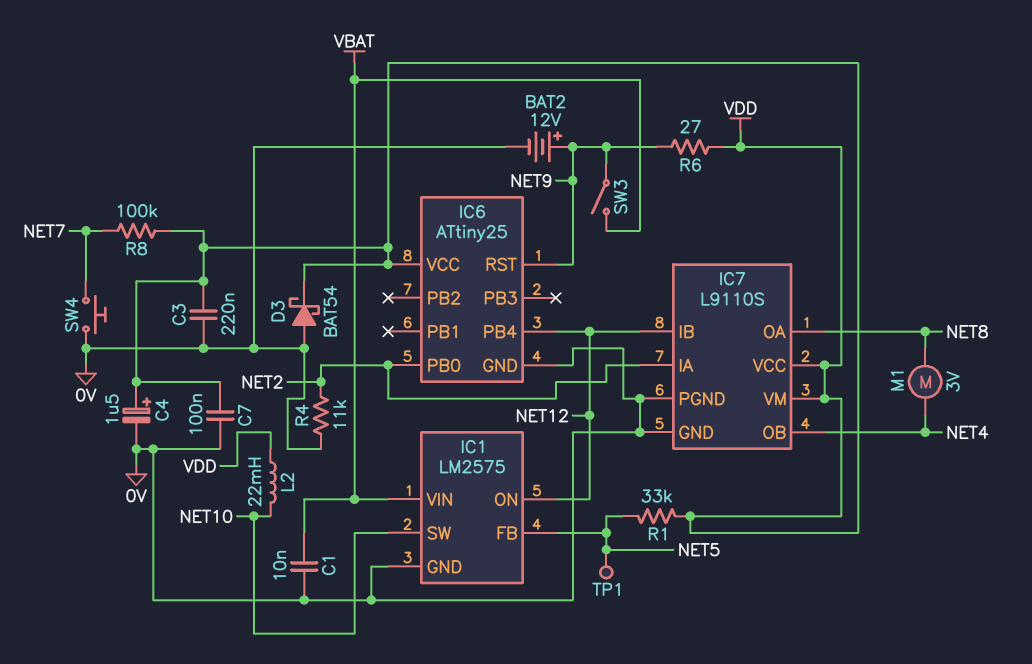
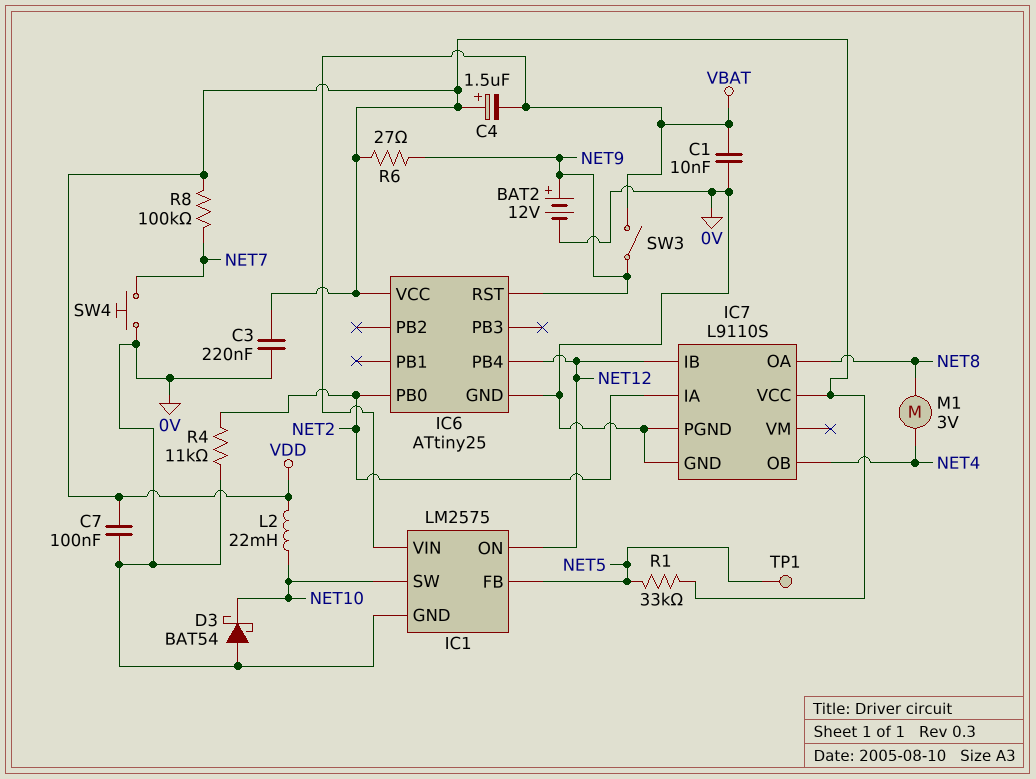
C4: 1.5uF (plus VDD, minus 0V) -> 1.5uF (plus VDD, minus VBAT)
D3: schottky BAT54 (A 0V, K VDD) -> schottky BAT54 (A 0V, K NET10)
IC7 pin VM: VDD -> none

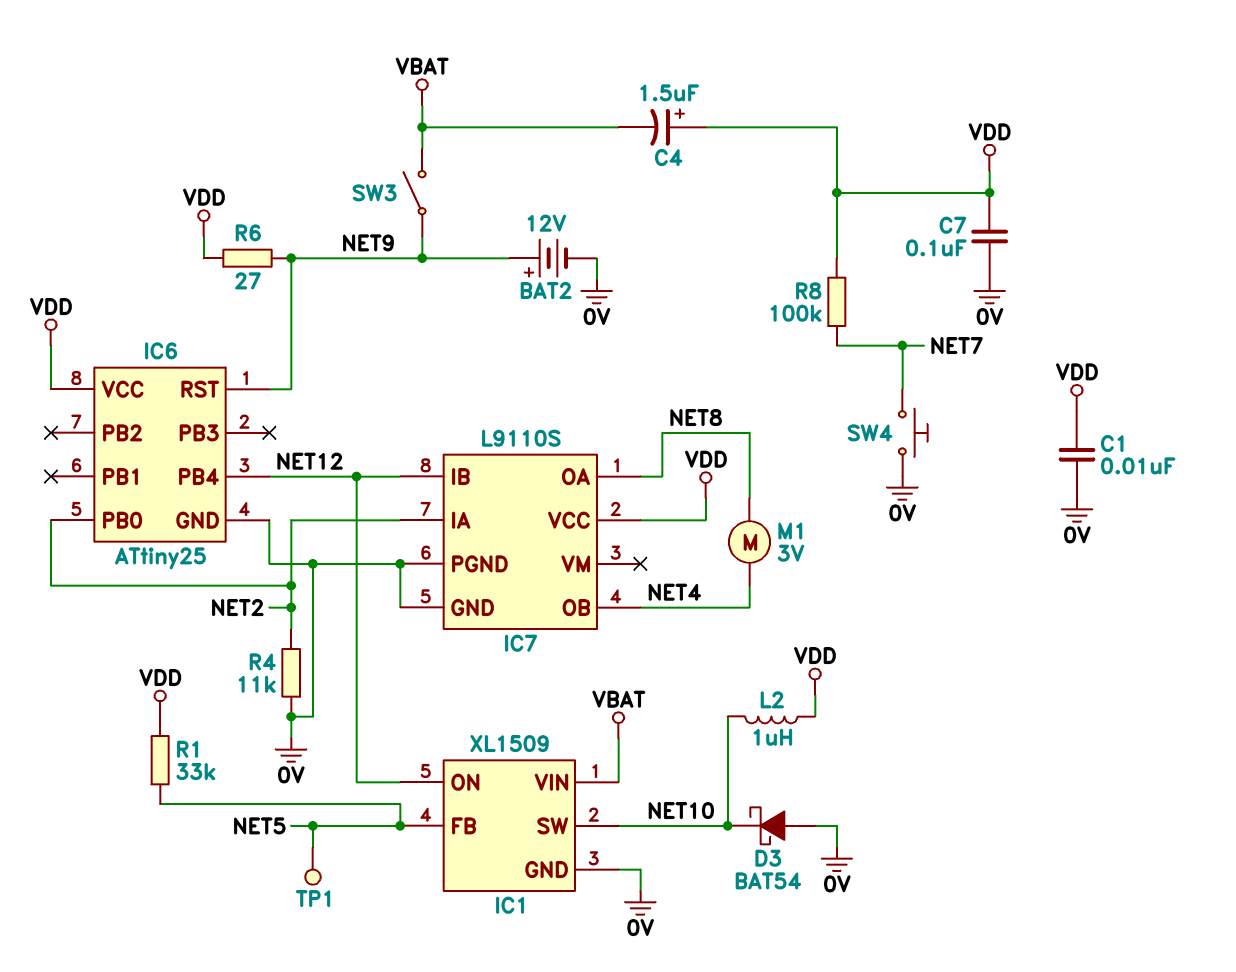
C1: 10nF (0V, VBAT) -> 10nF (0V, VDD)
C3: 220nF (0V, VDD) -> none
IC1: LM2575 -> XL1509
L2: 22mH (NET10, VDD) -> 1uH (NET10, VDD)

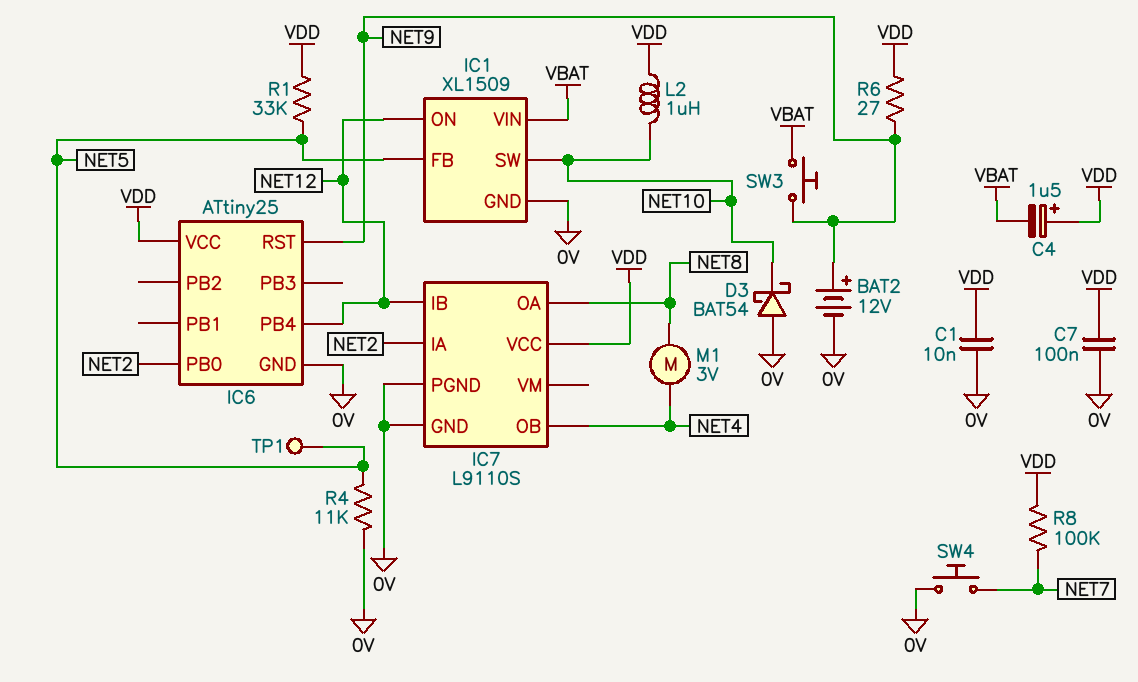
R4: 11k (0V, NET2) -> 11k (0V, NET5)
SW3: switch (NET9, VBAT) -> button (NET9, VBAT)

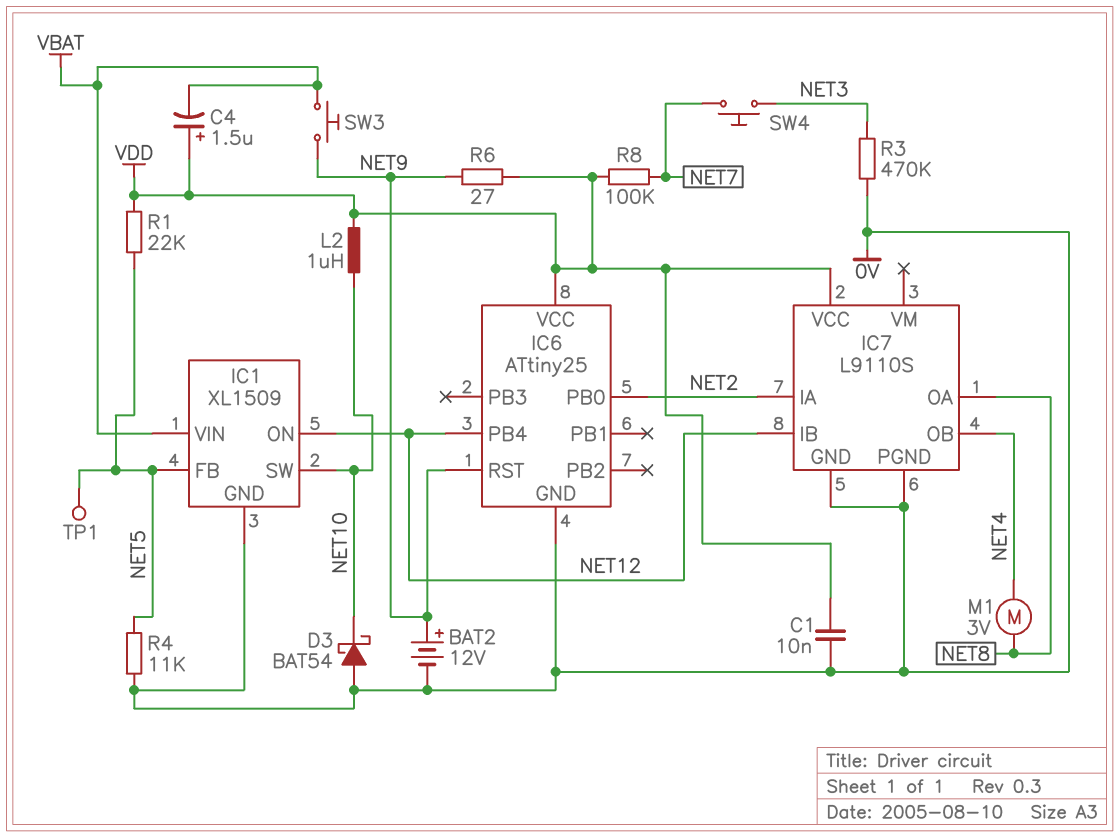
C7: 100nF (0V, VDD) -> none
R1: 33k (NET5, VDD) -> 22k (NET5, VDD)
R3: none -> 470k (0V, NET3)
SW4: button (0V, NET7) -> button (NET3, NET7)

